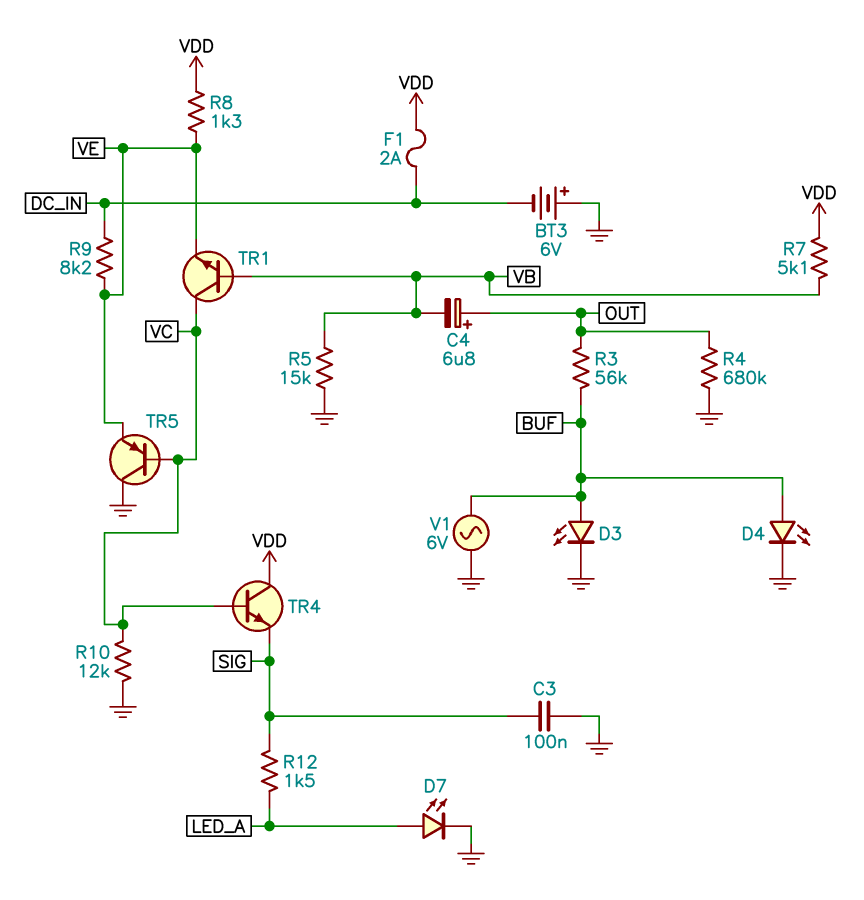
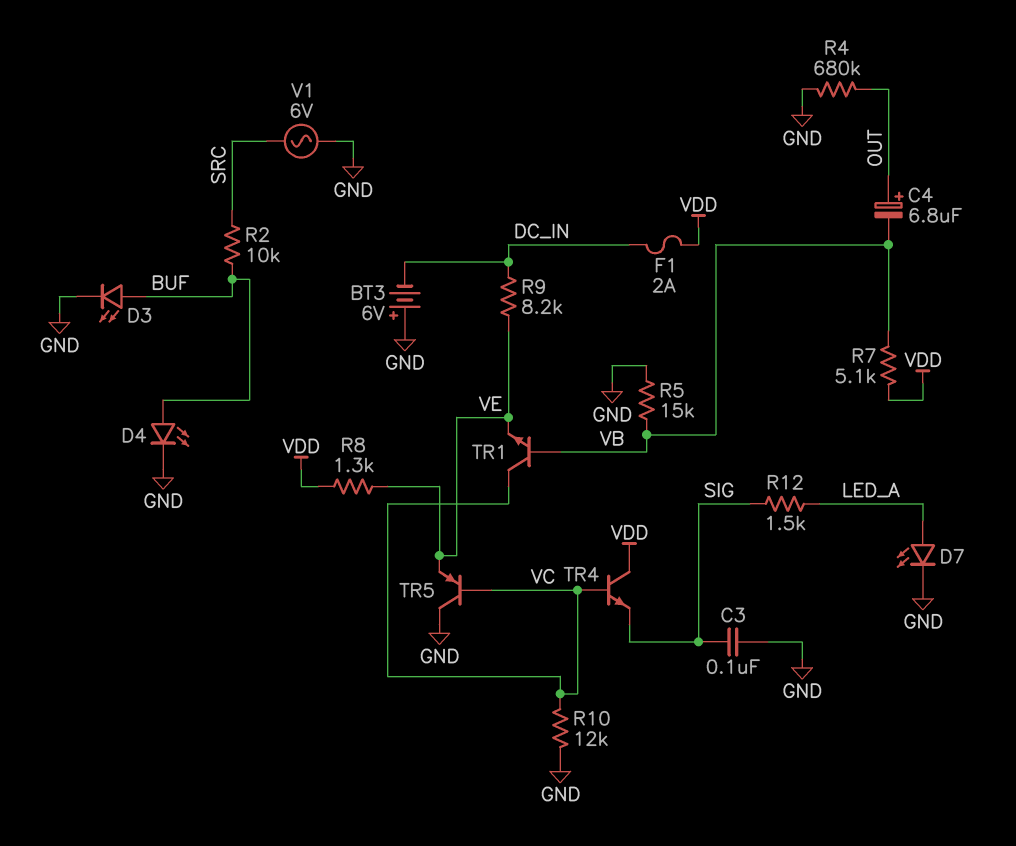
R2: none -> 10k (BUF, SRC)
R3: 56k (BUF, OUT) -> none
V1: AC 6V (BUF, GND) -> AC 6V (GND, SRC)

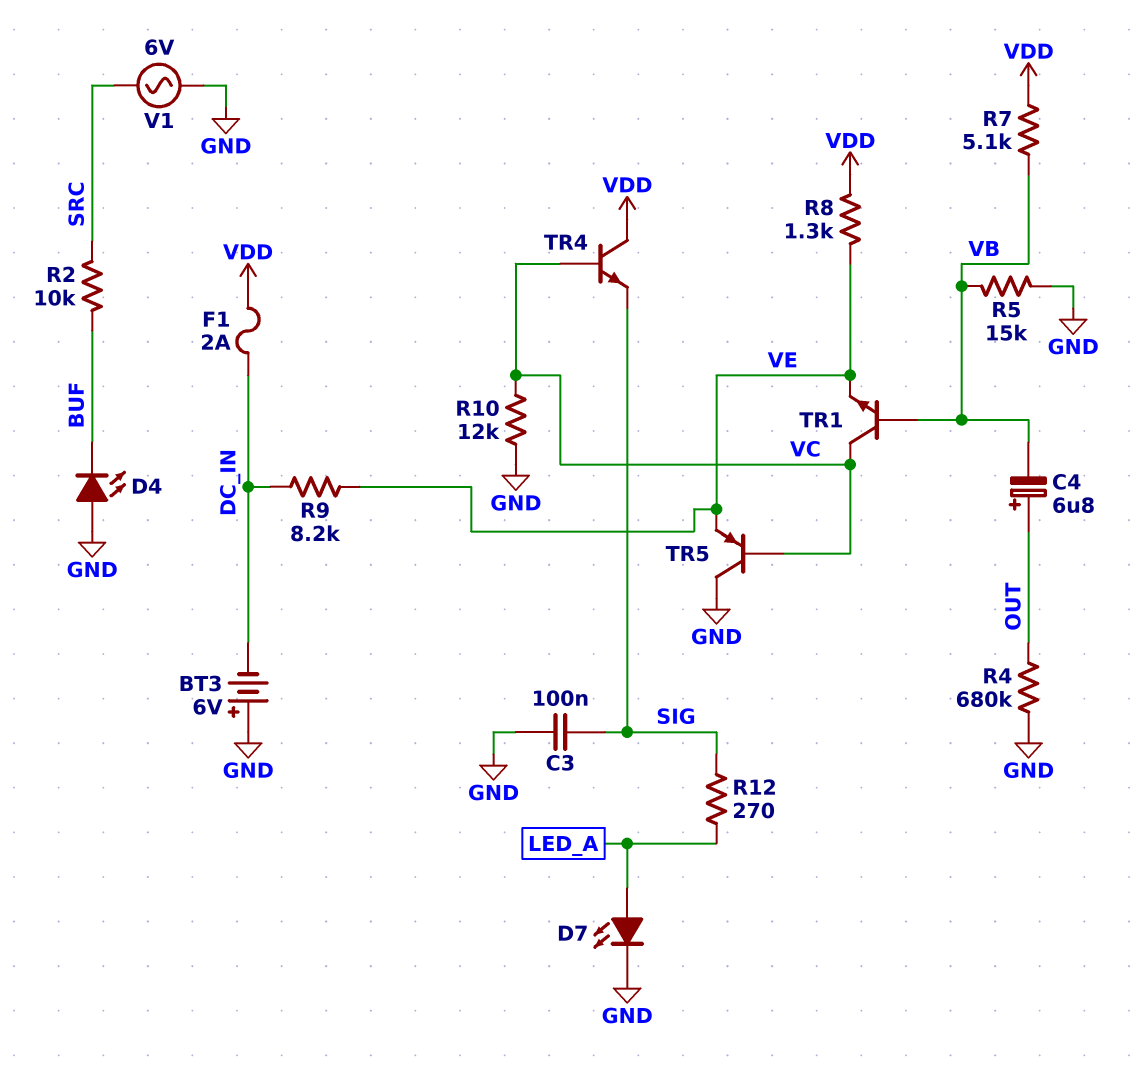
D3: LED (A BUF, K GND) -> none
D4: LED (A BUF, K GND) -> LED (A GND, K BUF)
R12: 1.5k (LED_A, SIG) -> 270 (LED_A, SIG)

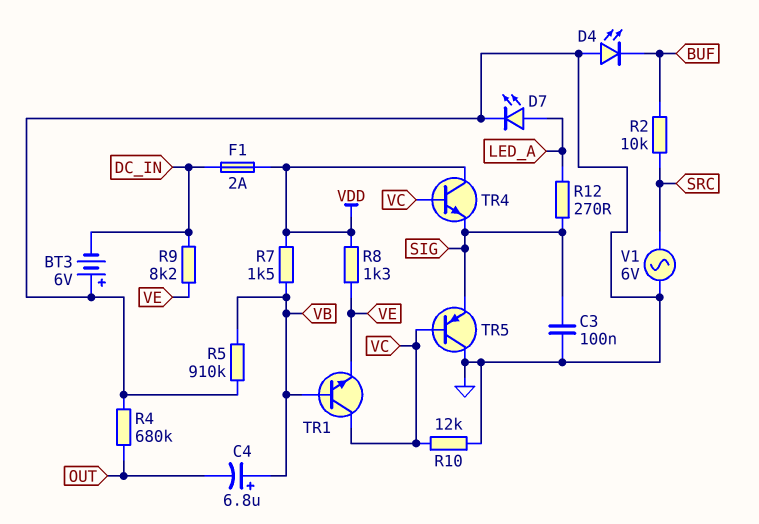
C4: 6.8uF (plus OUT, minus VB) -> 6.8uF (plus VB, minus OUT)
R5: 15k (GND, VB) -> 910k (GND, VB)
R7: 5.1k (VB, VDD) -> 1.5k (VB, VDD)
TR5: PNP (B VC, C GND, E VE) -> PNP (B VC, C GND, E SIG)

